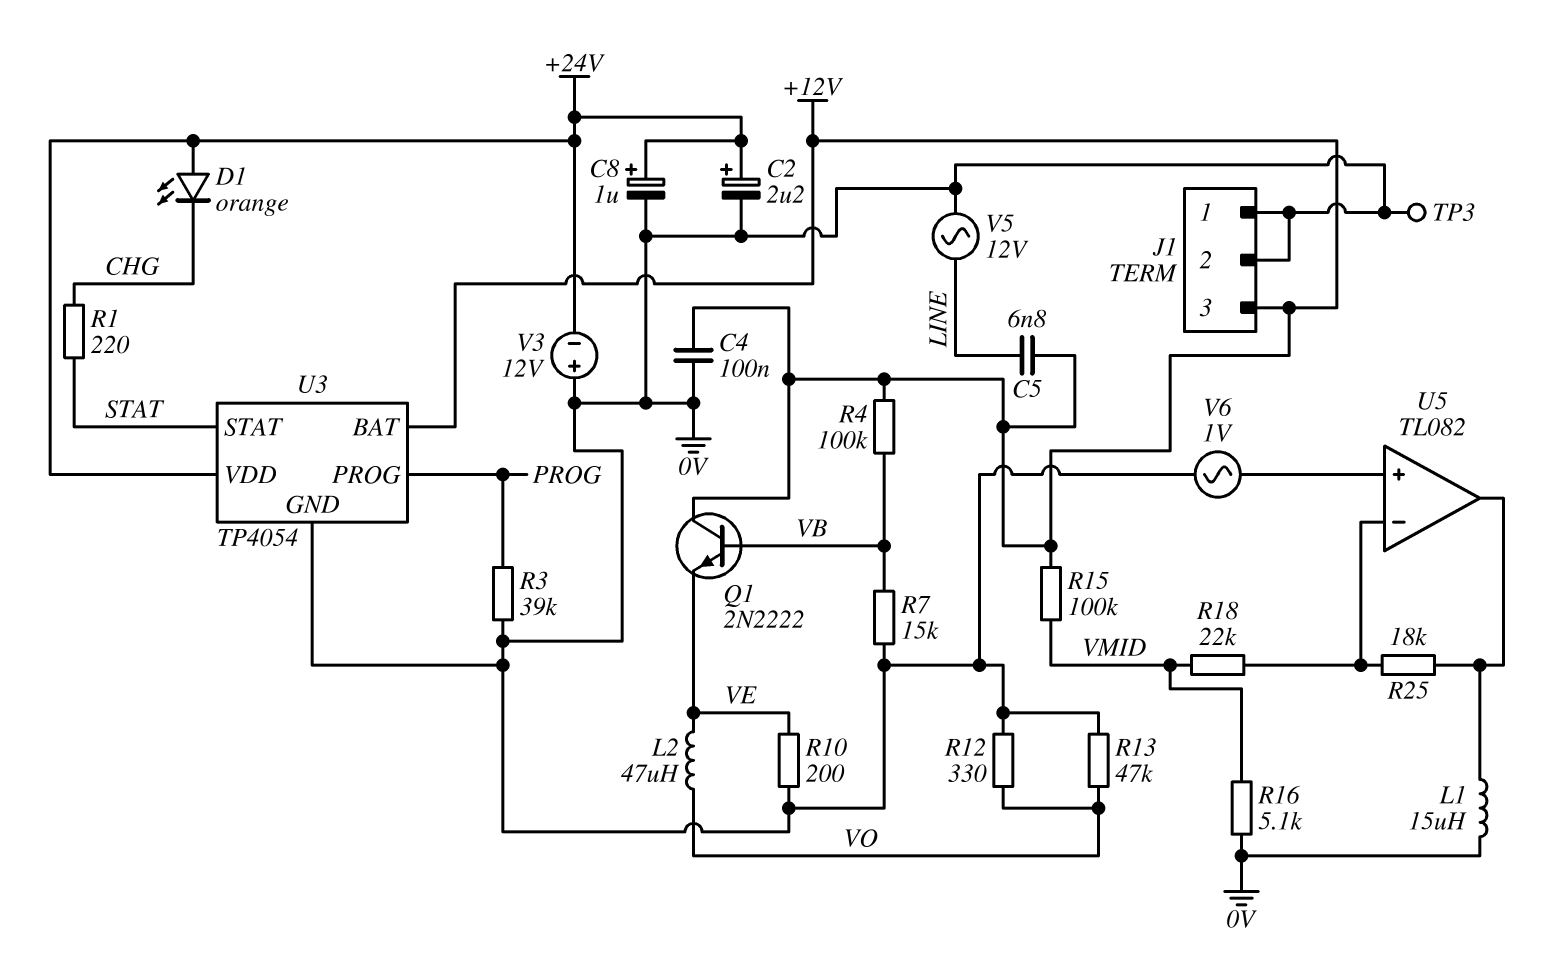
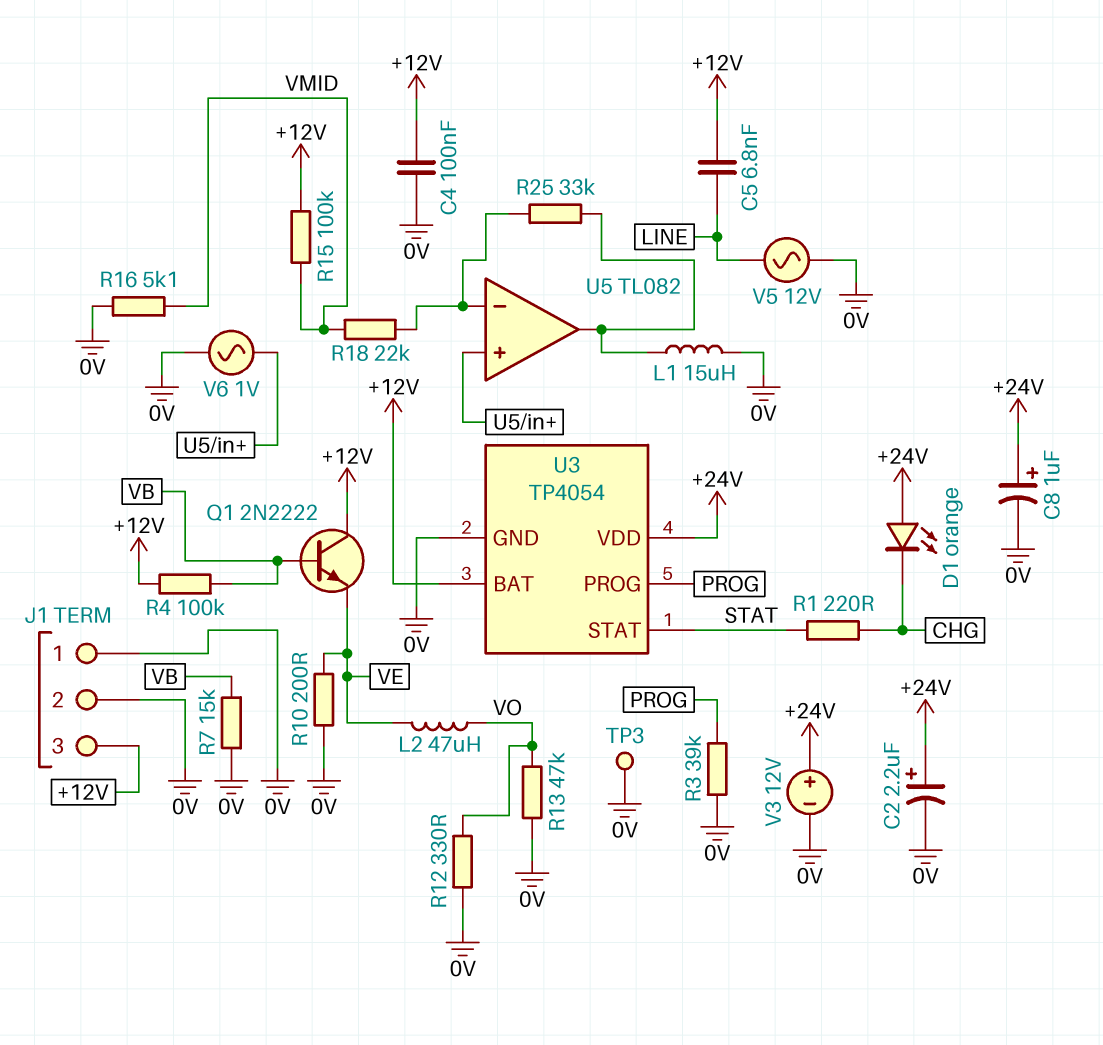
R25: 18k (U5/in-, U5/out) -> 33k (U5/in-, U5/out)
V3: 12V (plus 0V, minus +24V) -> 12V (plus +24V, minus 0V)

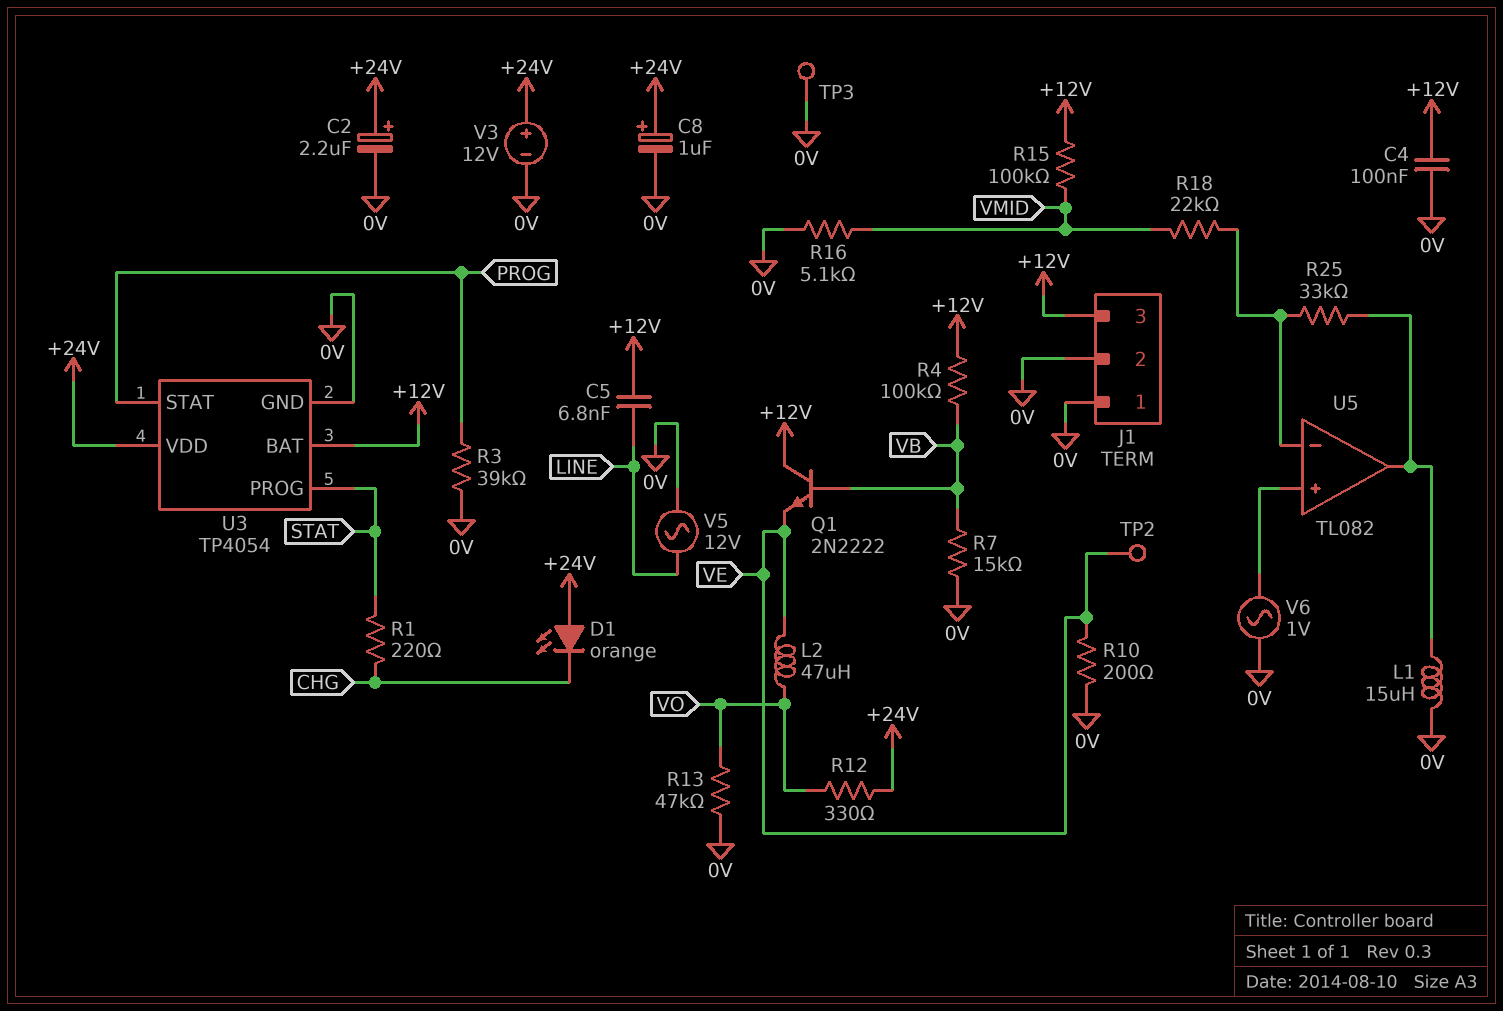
R12: 330 (0V, VO) -> 330 (+24V, VO)
TP2: none -> test point (VE)
U3 pin PROG: PROG -> STAT
U3 pin STAT: STAT -> PROG

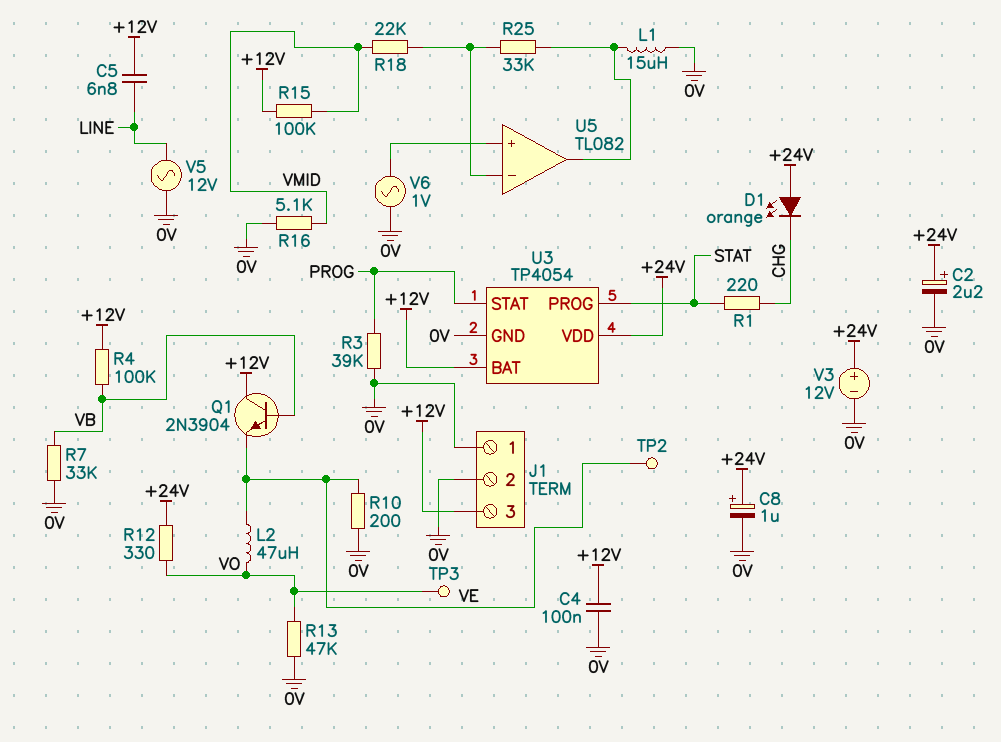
Q1: NPN 2N2222 (B VB, C +12V, E VE) -> NPN 2N3904 (B VB, C +12V, E VE)
R7: 15k (0V, VB) -> 33k (0V, VB)
TP3: test point (0V) -> test point (VO)

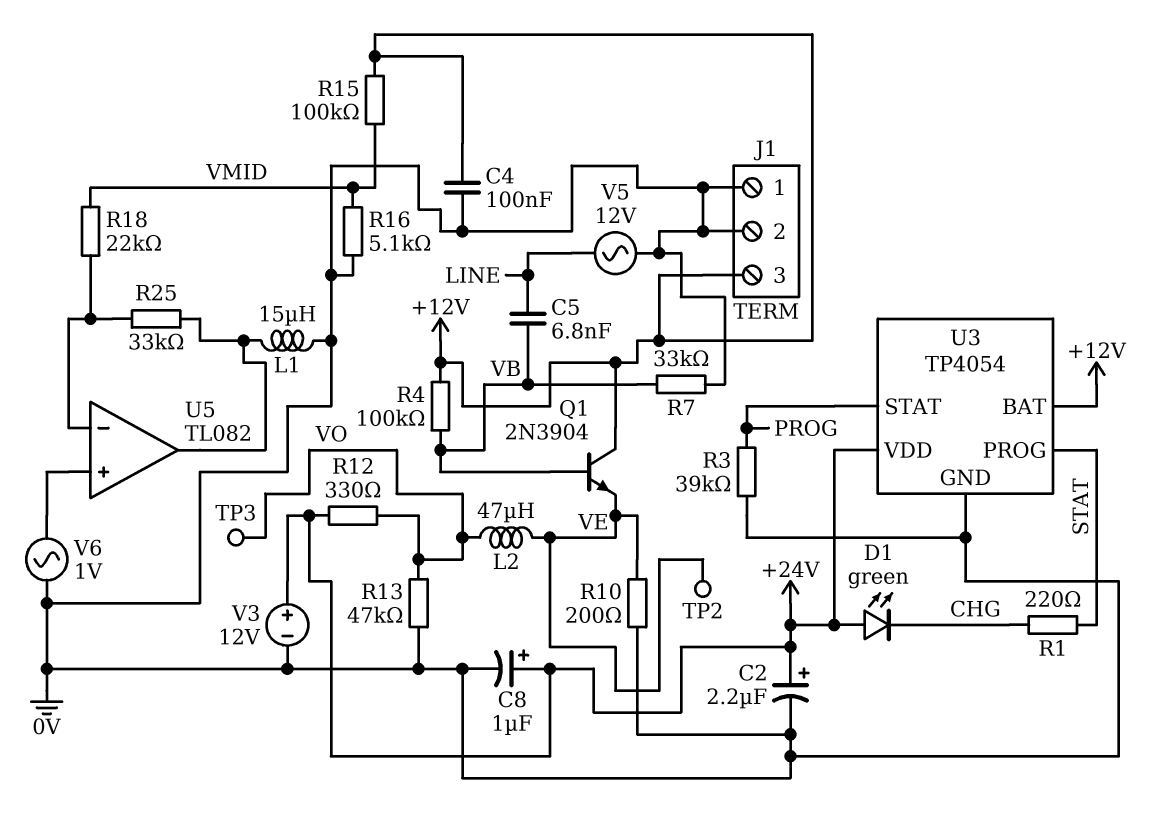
C5: 6.8nF (+12V, LINE) -> 6.8nF (LINE, VB)
D1: LED orange (A +24V, K CHG) -> LED green (A +24V, K CHG)

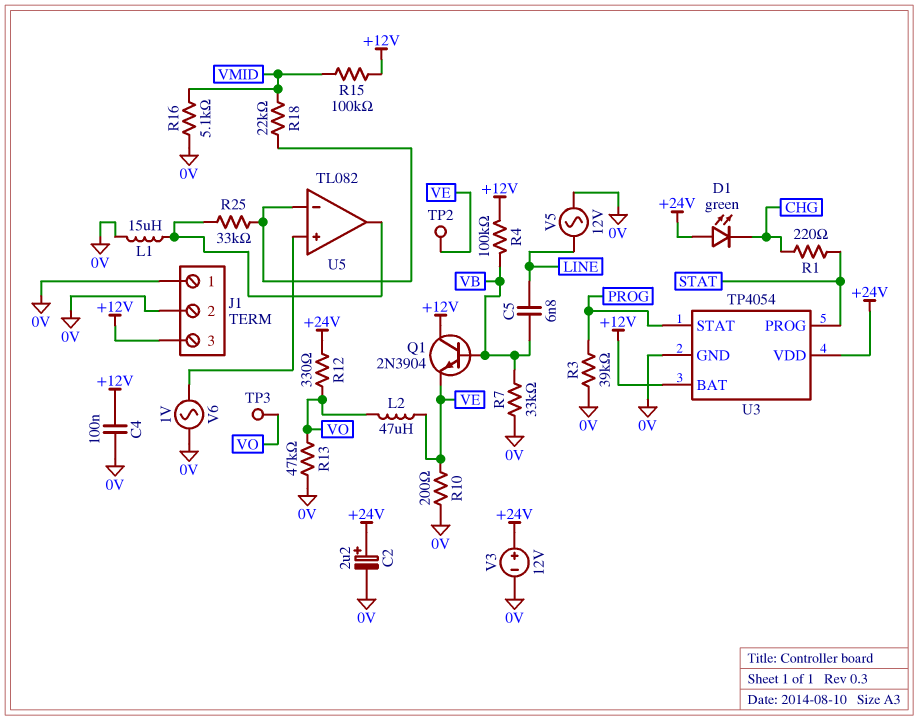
C8: 1uF (plus +24V, minus 0V) -> none

